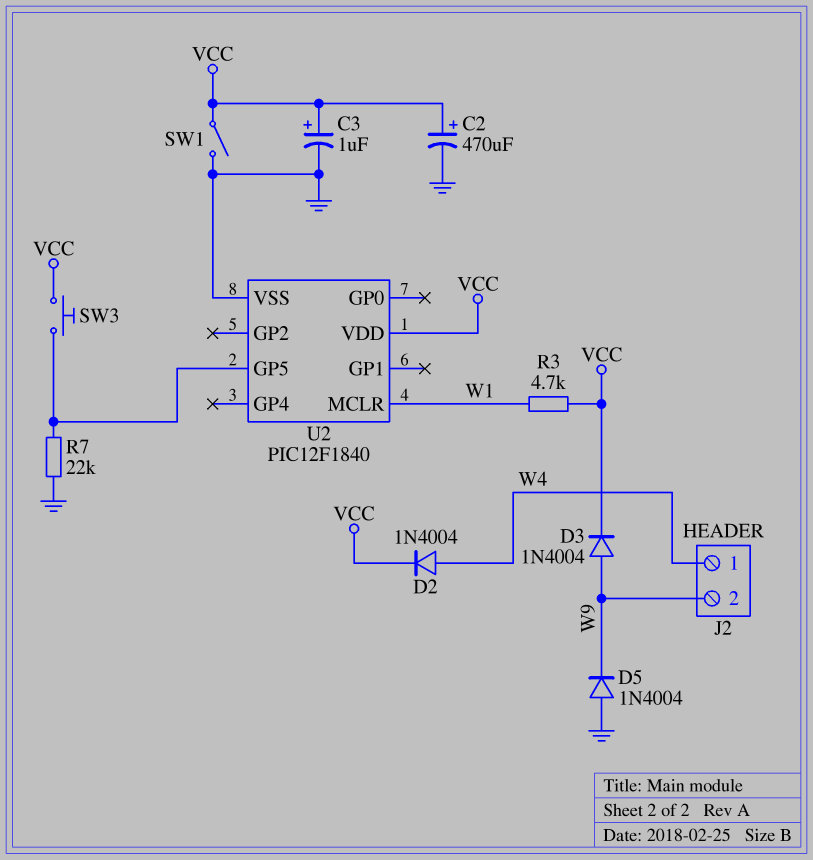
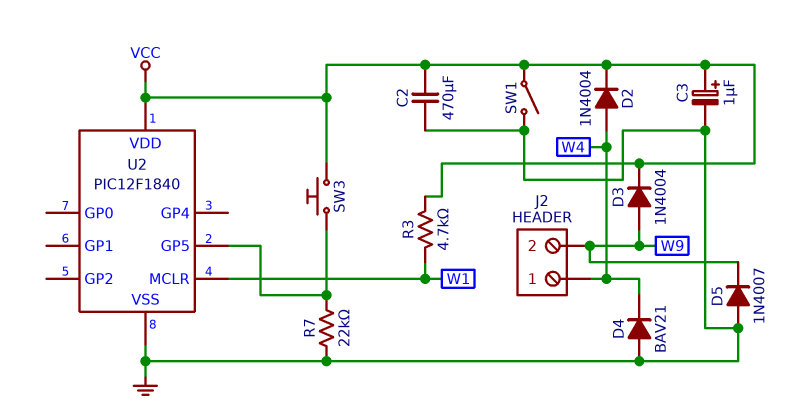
C2: 470uF (plus VCC, minus GND) -> 470uF (GND, VCC)
D4: none -> diode BAV21 (A GND, K W4)
D5: diode 1N4004 (A GND, K W9) -> diode 1N4007 (A GND, K W9)

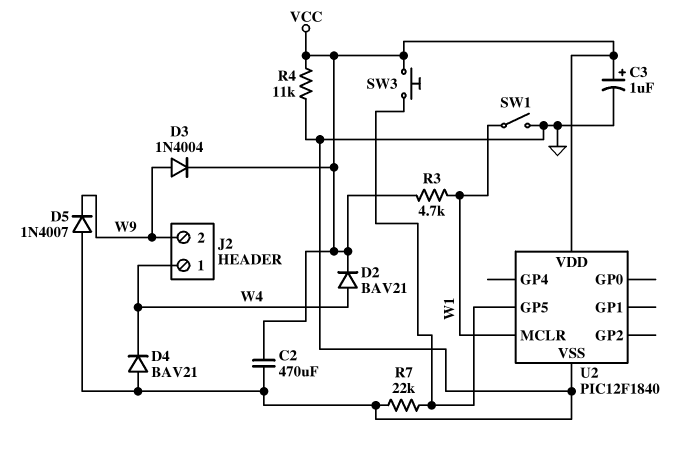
D2: diode 1N4004 (A W4, K VCC) -> diode BAV21 (A W4, K VCC)
R4: none -> 11k (GND, VCC)
SW1: switch (GND, VCC) -> switch (GND, W1)

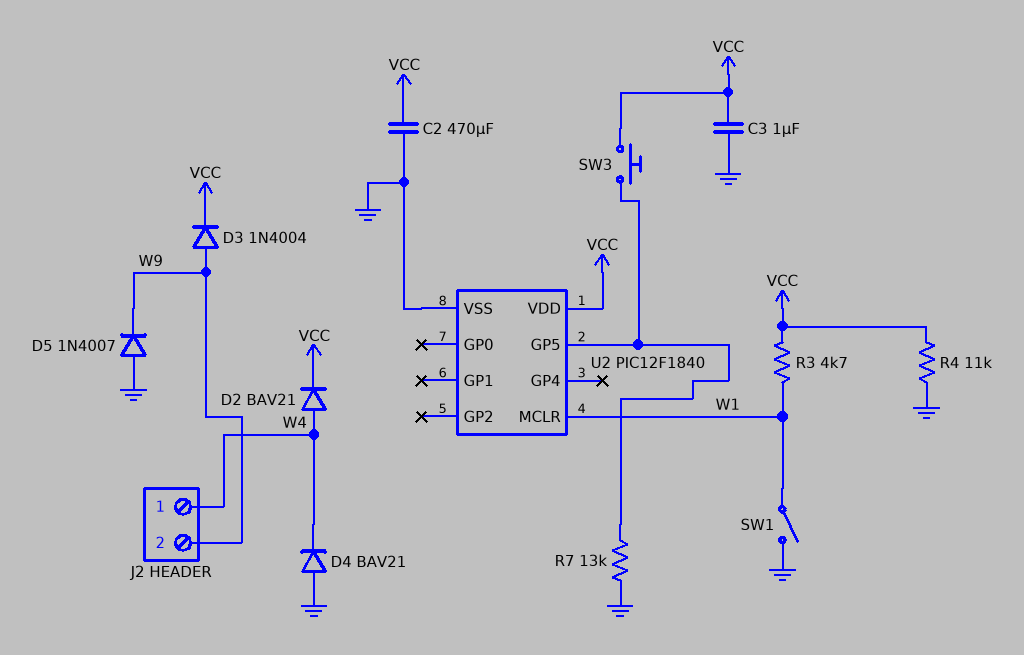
C3: 1uF (plus VCC, minus GND) -> 1uF (GND, VCC)
R7: 22k (GND, U2/GP5) -> 13k (GND, U2/GP5)

